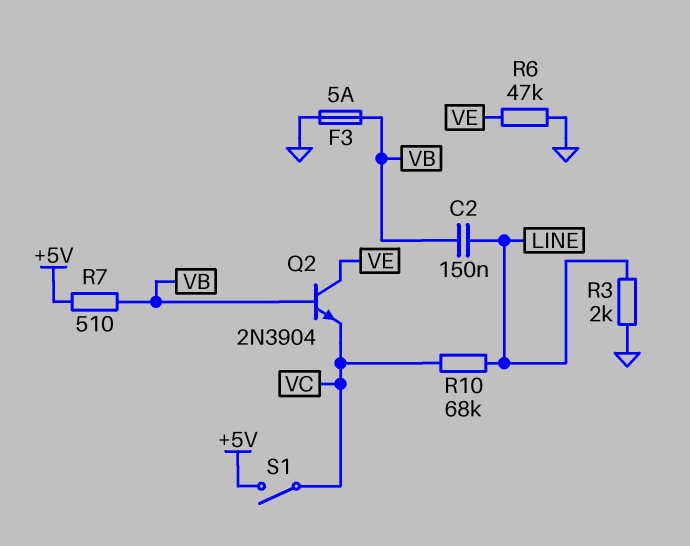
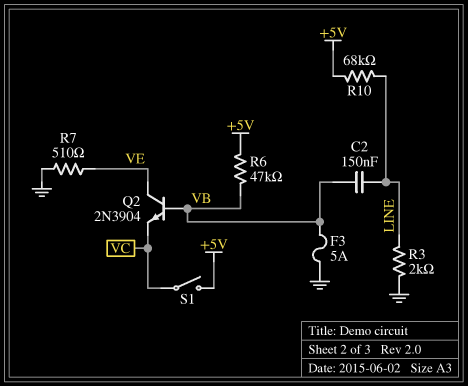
R6: 47k (GND, VE) -> 47k (+5V, VB)
R7: 510 (+5V, VB) -> 510 (GND, VE)
R10: 68k (LINE, VC) -> 68k (+5V, LINE)

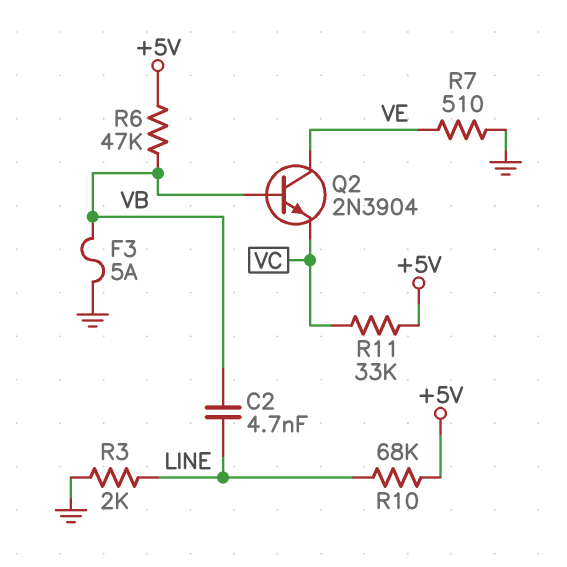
C2: 150nF (LINE, VB) -> 4.7nF (LINE, VB)
R11: none -> 33k (+5V, VC)
S1: switch (+5V, VC) -> none

